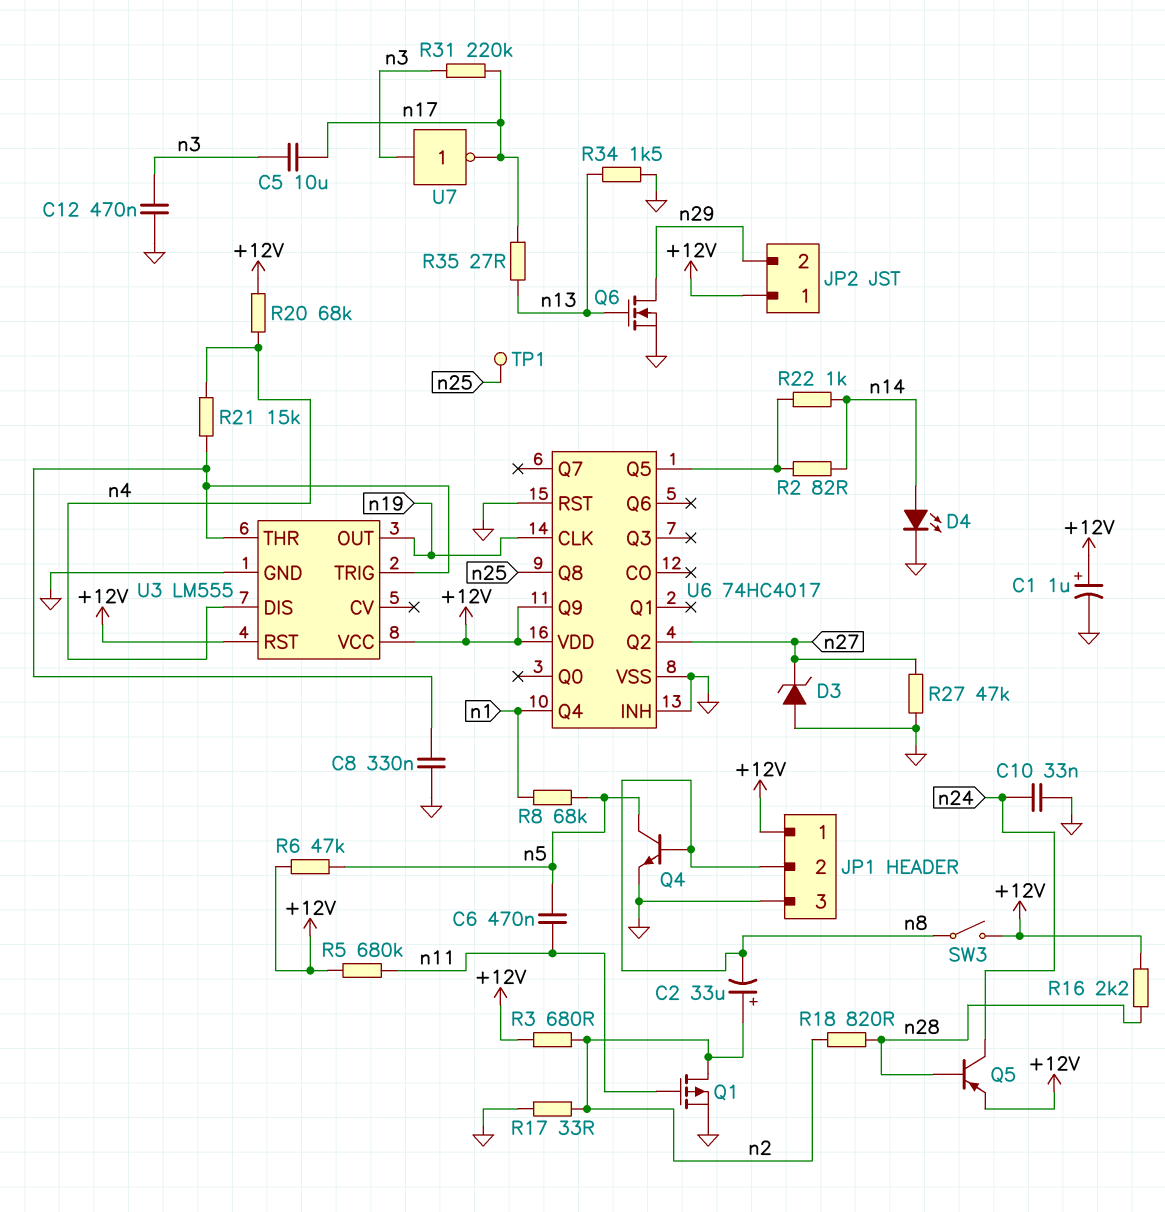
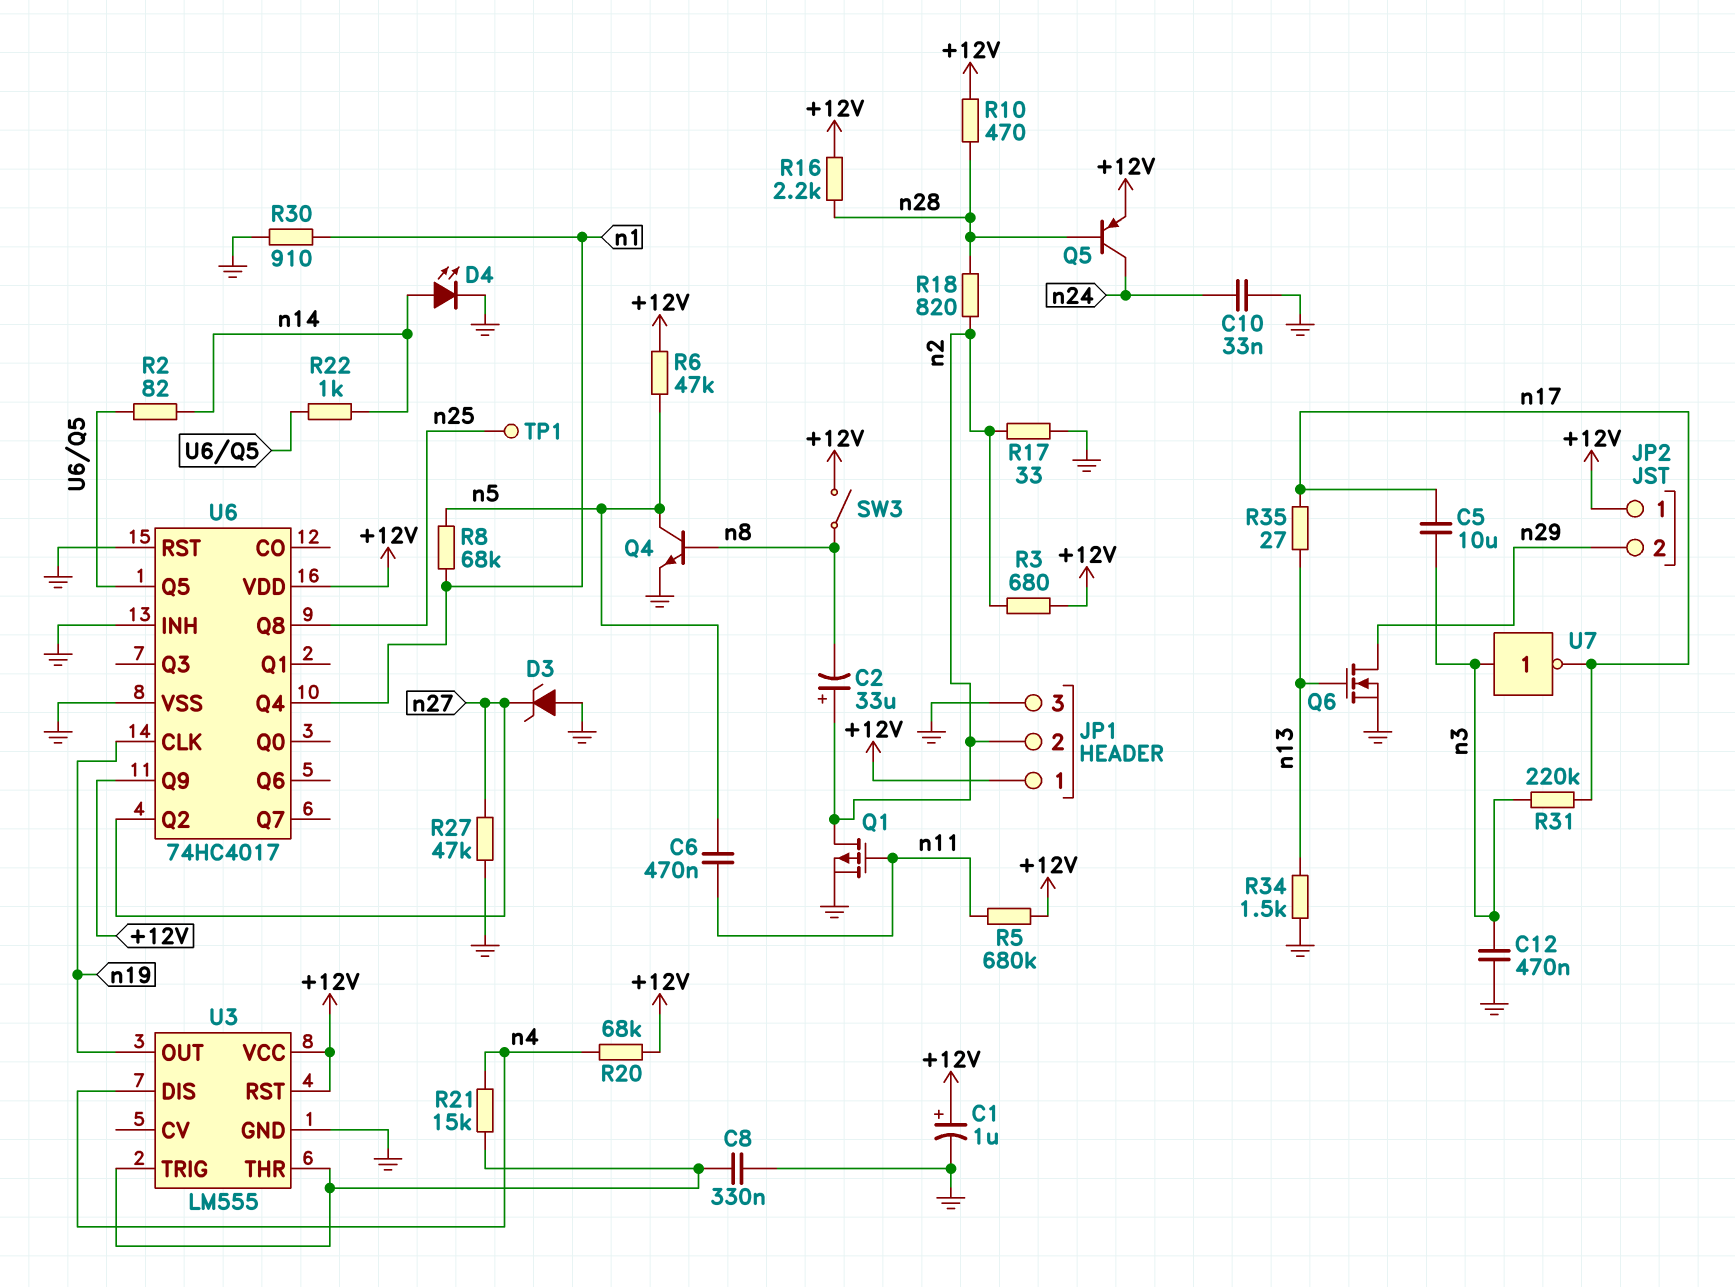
JP1 pin 2: n8 -> n2
R10: none -> 470 (+12V, n28)
R30: none -> 910 (GND, n1)

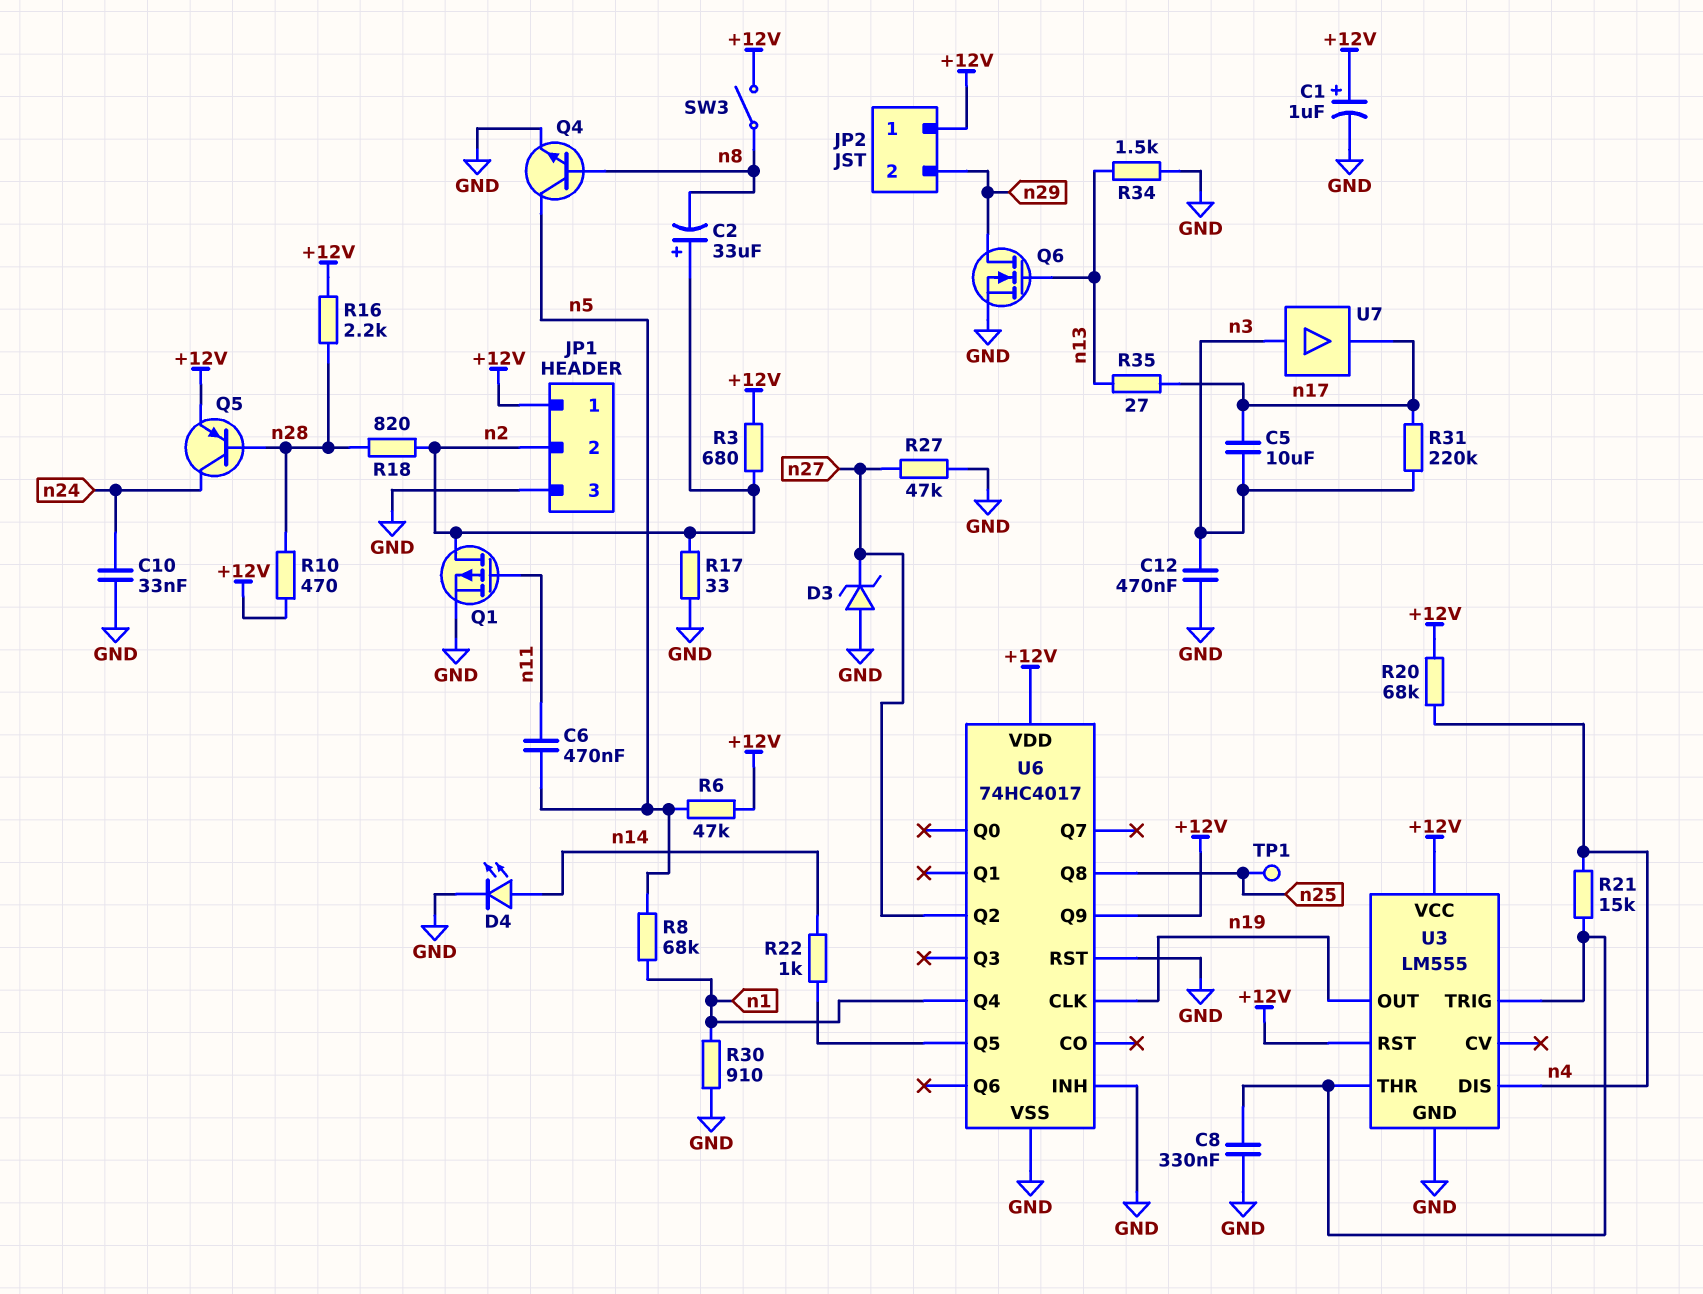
R2: 82 (U6/Q5, n14) -> none
R5: 680k (+12V, n11) -> none
U7: NOT (in n3, out n17) -> buffer (in n3, out n17)

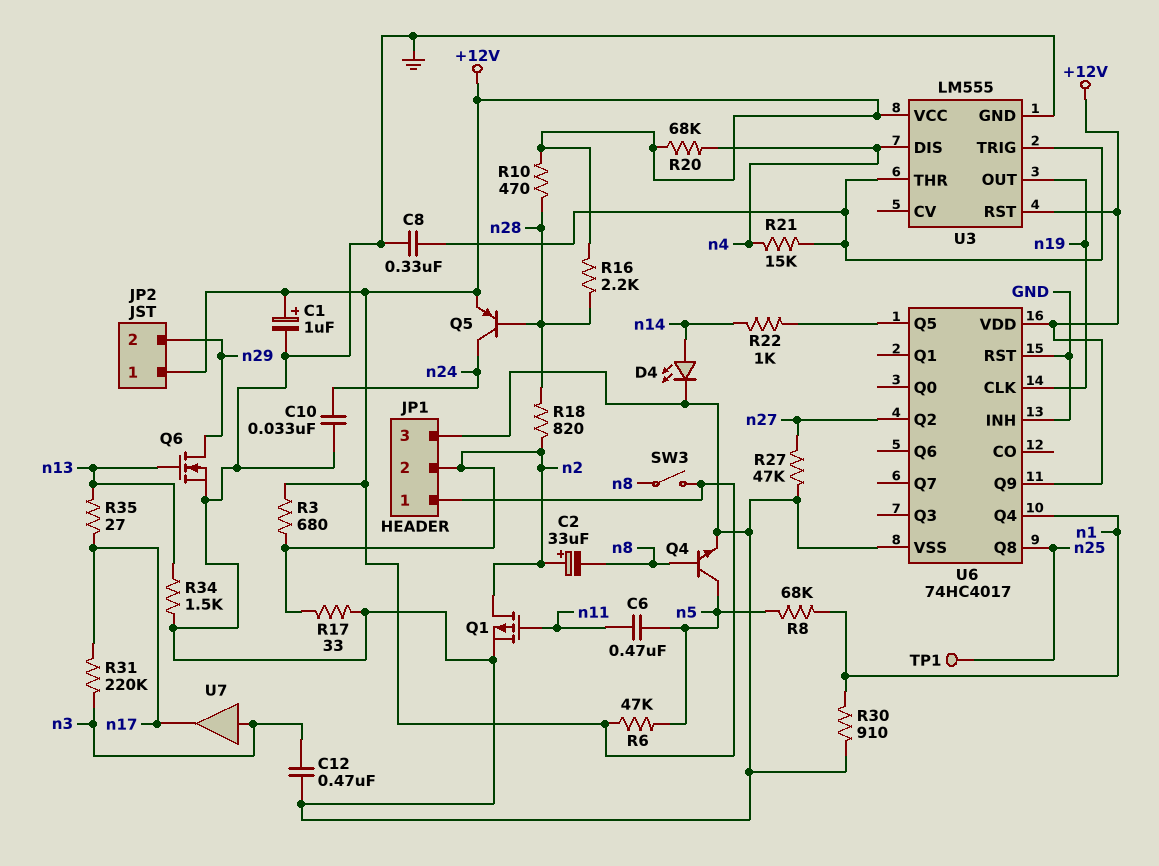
C5: 10uF (n3, n17) -> none
D3: zener (A GND, K n27) -> none

